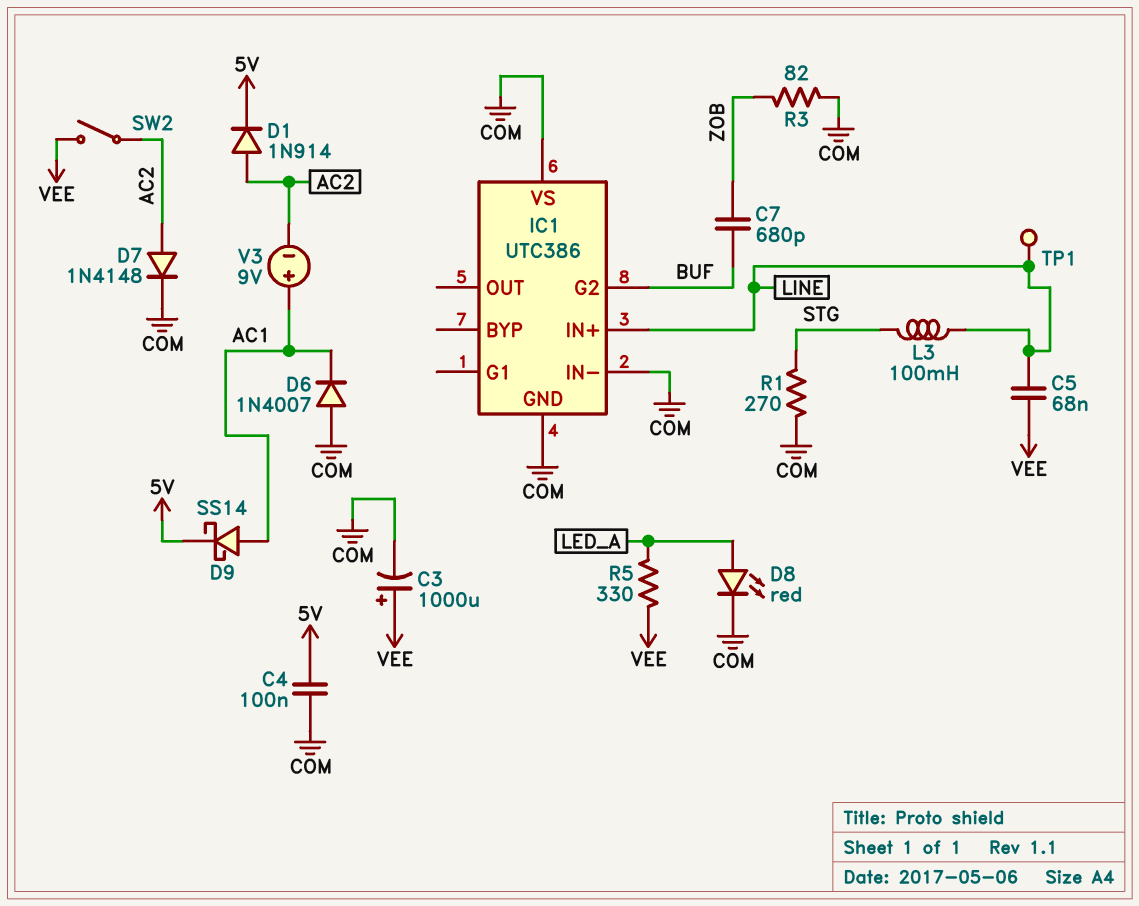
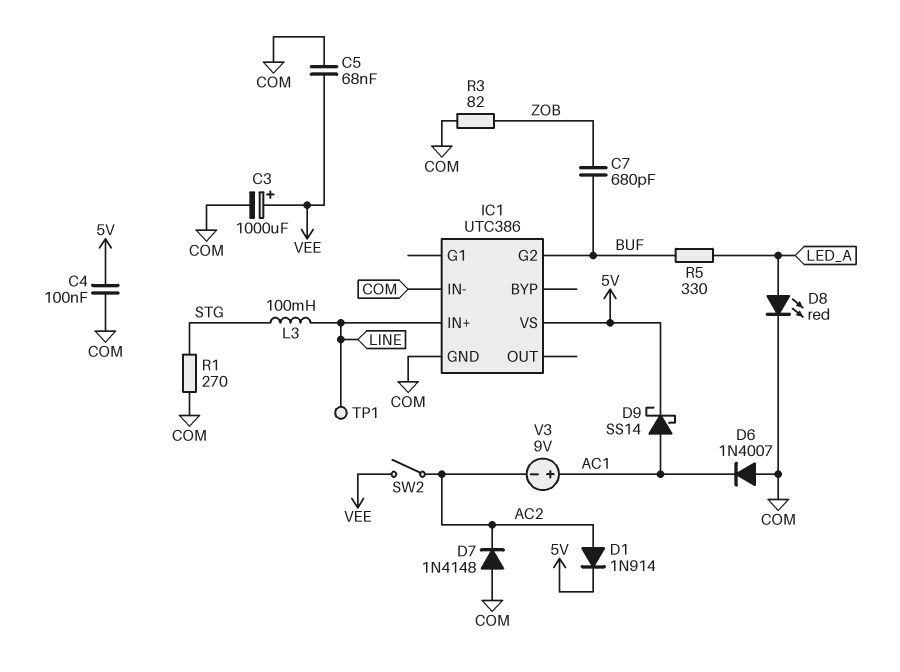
C5: 68nF (LINE, VEE) -> 68nF (COM, VEE)
D7: diode 1N4148 (A AC2, K COM) -> diode 1N4148 (A COM, K AC2)
IC1 pin VS: COM -> 5V
R5: 330 (LED_A, VEE) -> 330 (BUF, LED_A)

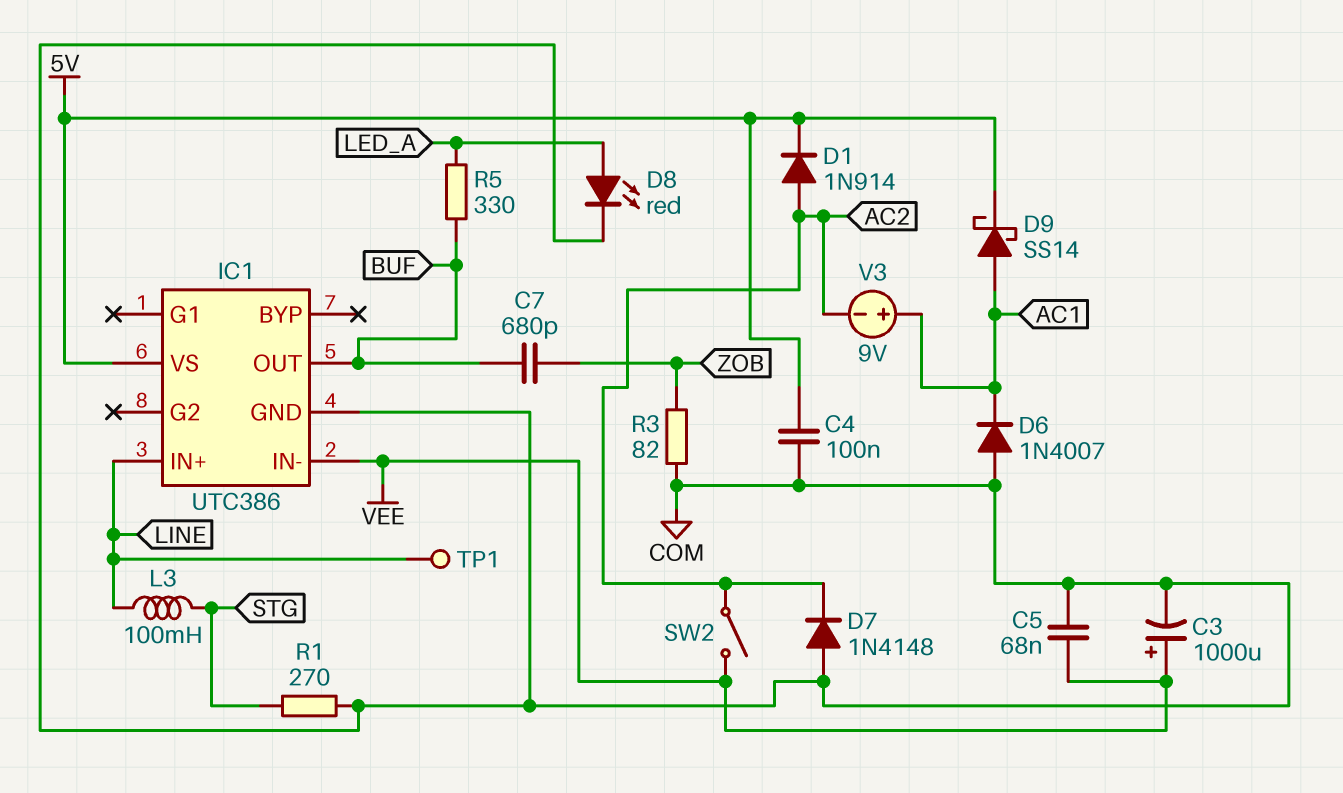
IC1 pin G2: BUF -> none
IC1 pin IN-: COM -> VEE
IC1 pin OUT: none -> BUF

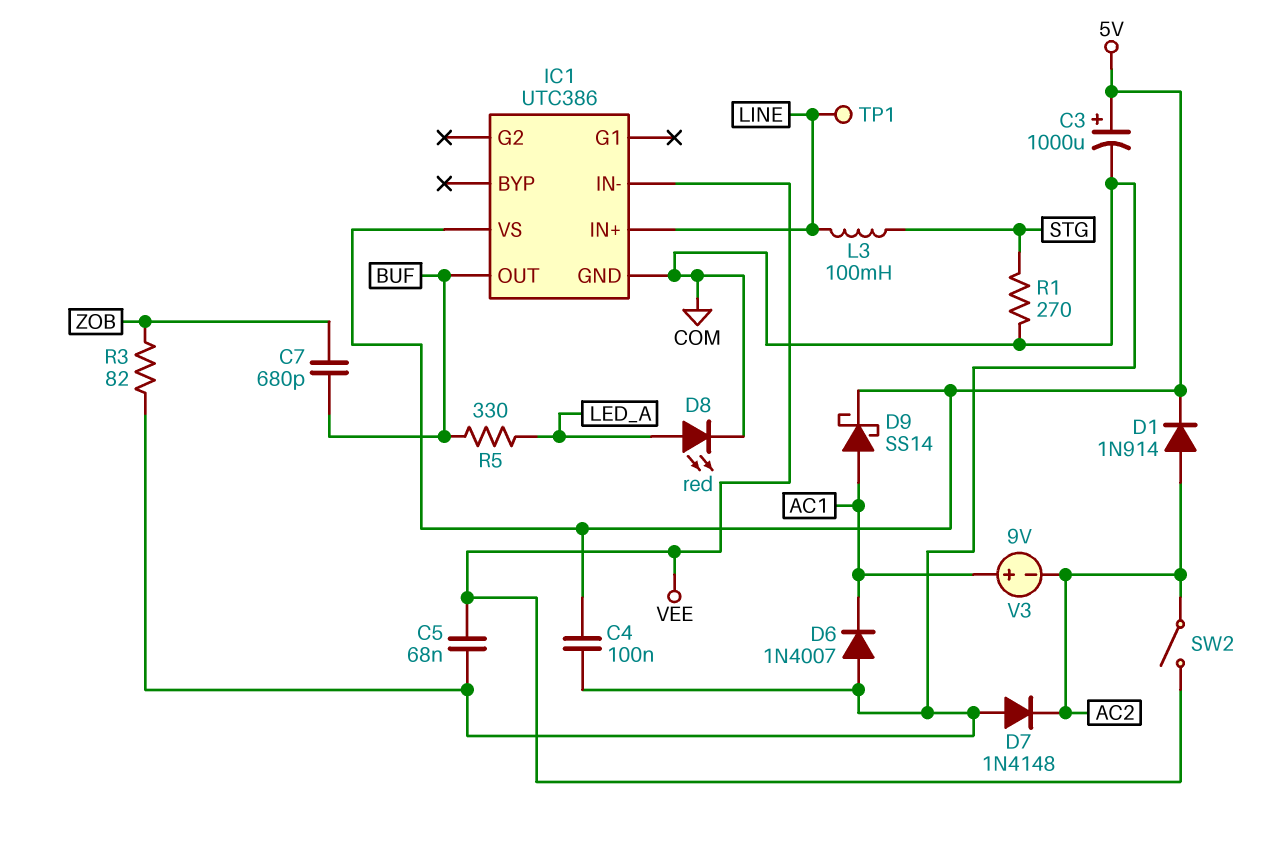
C3: 1000uF (plus VEE, minus COM) -> 1000uF (plus 5V, minus COM)

